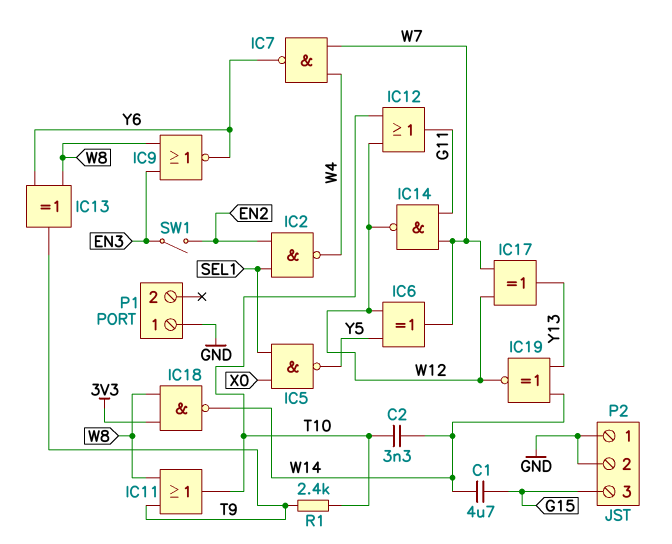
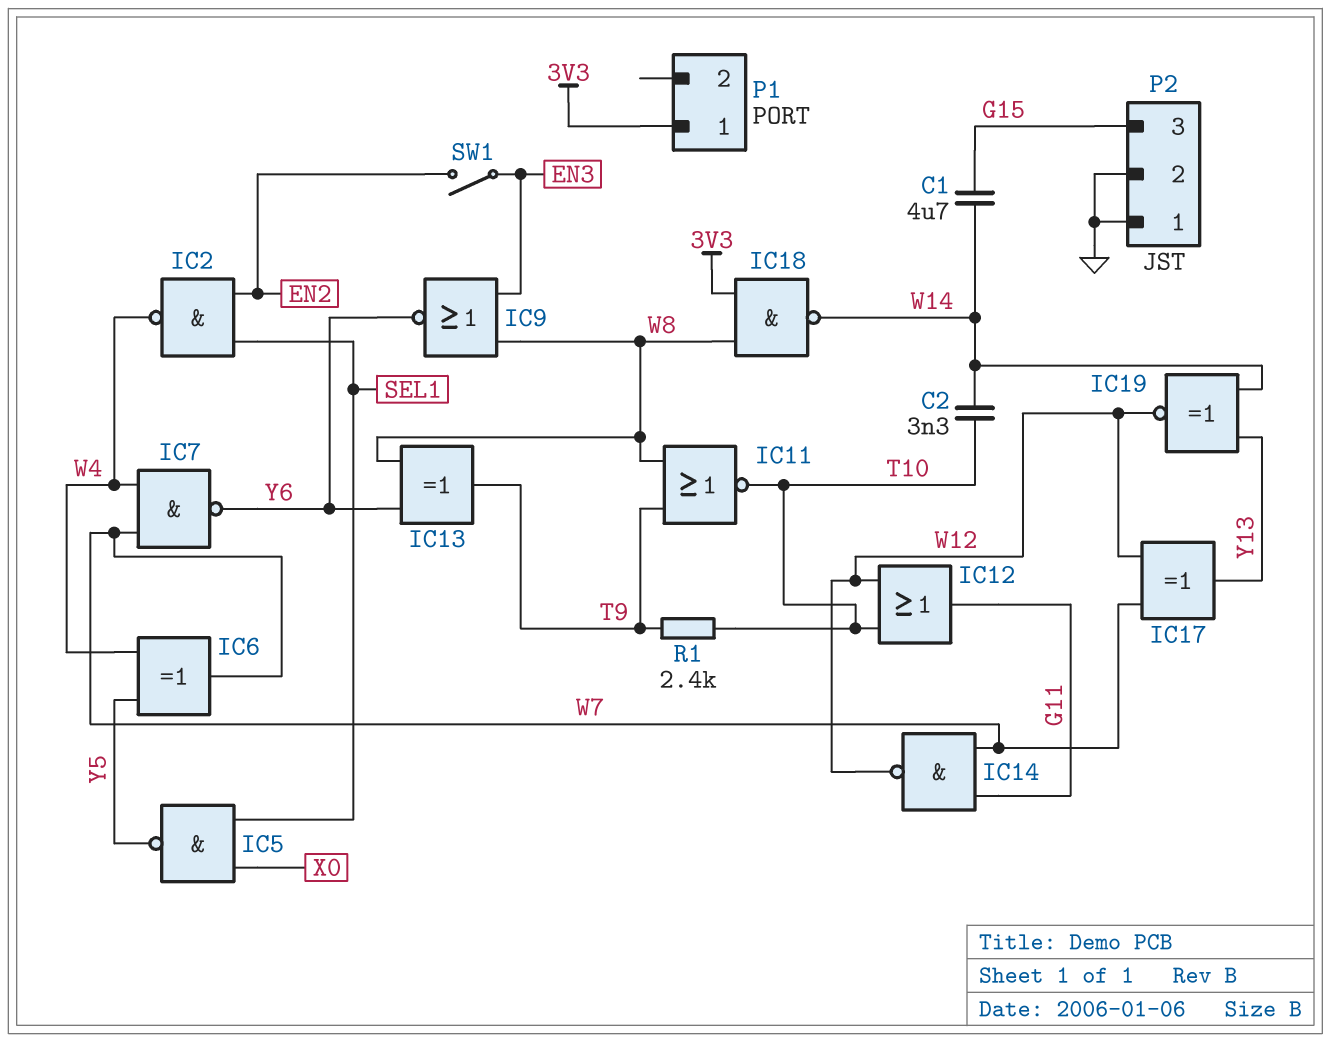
IC6: XOR (in W12, in Y5, out W7) -> XOR (in W4, in Y5, out W7)
IC11: OR (in T9, in W8, out T10) -> NOR (in T9, in W8, out T10)
P1 pin 1: GND -> 3V3

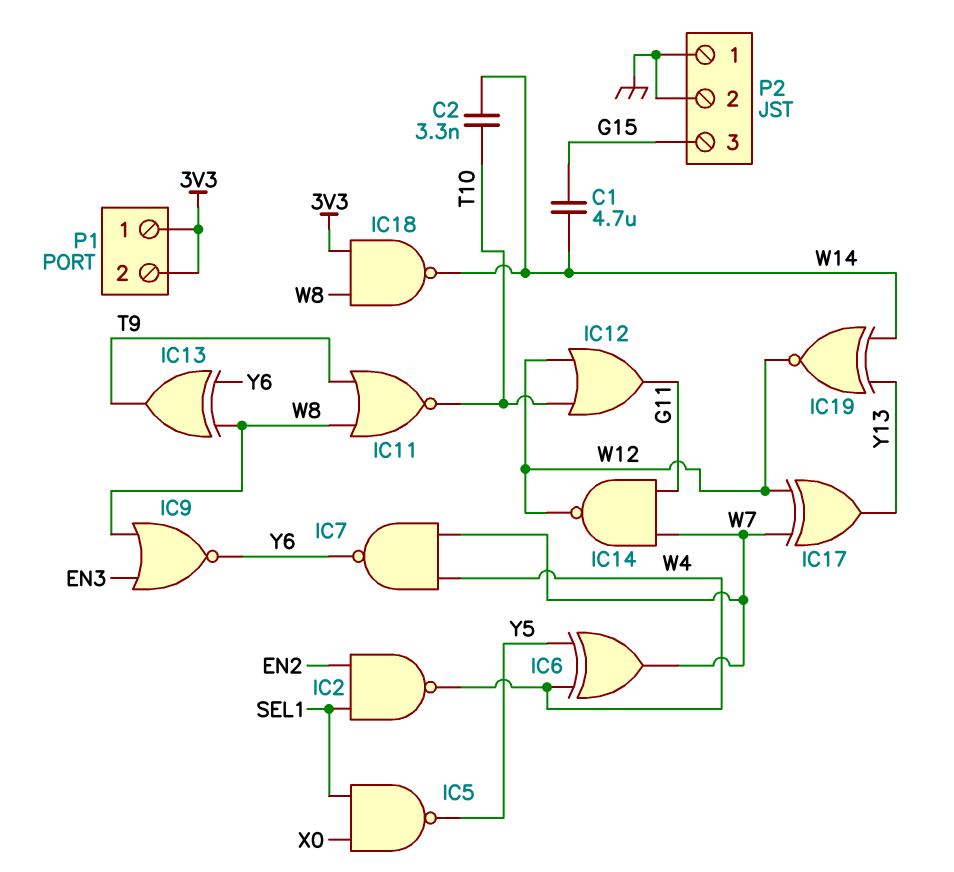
P1 pin 2: none -> 3V3
R1: 2.4k (T9, T10) -> none
SW1: switch (EN2, EN3) -> none

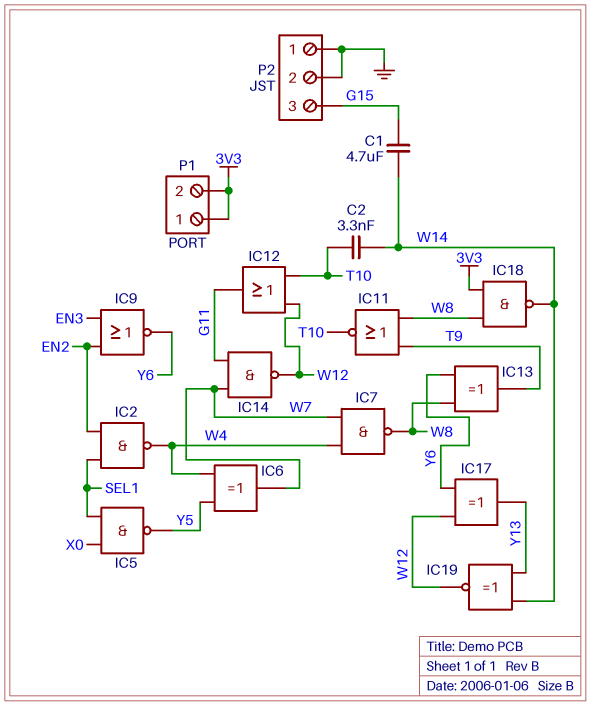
IC7: NAND (in W4, in W7, out Y6) -> NAND (in W4, in W7, out W8)
IC9: NOR (in EN3, in W8, out Y6) -> NOR (in EN2, in EN3, out Y6)
IC17: XOR (in W7, in W12, out Y13) -> XOR (in W12, in Y6, out Y13)

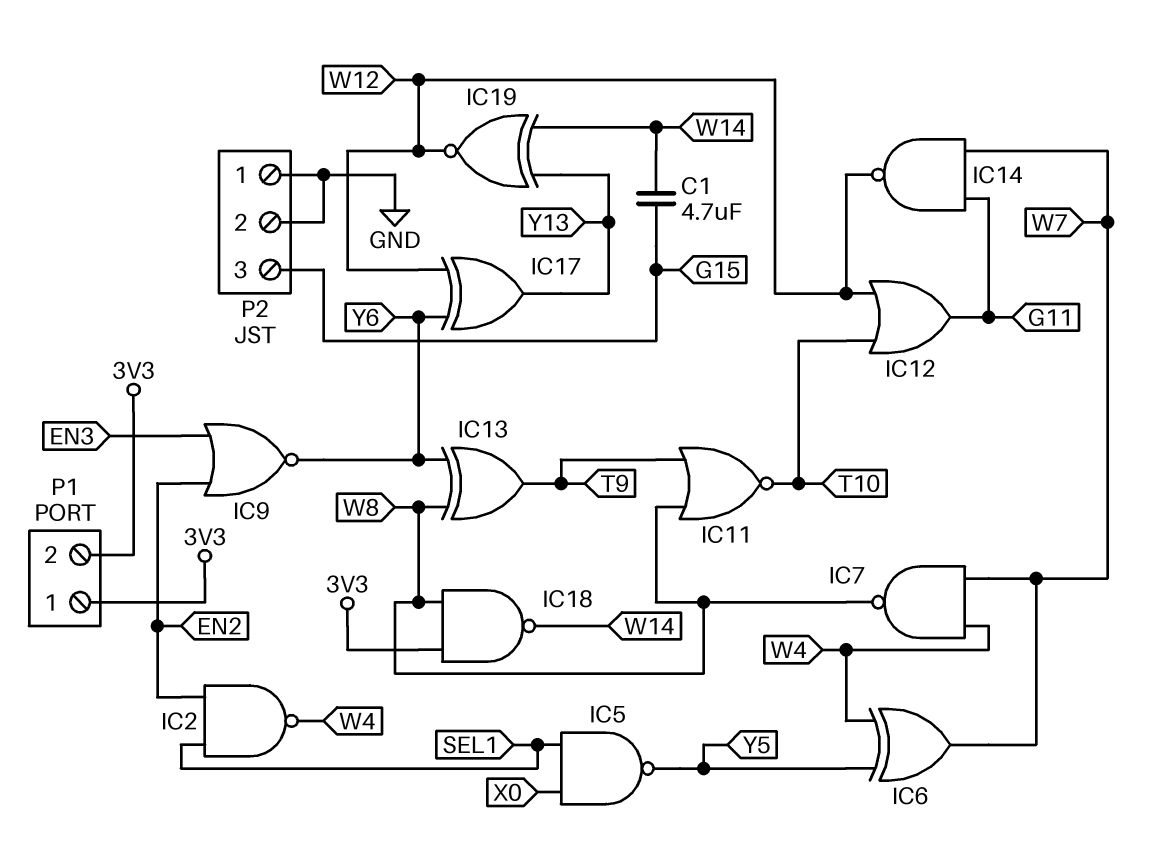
C2: 3.3nF (T10, W14) -> none

